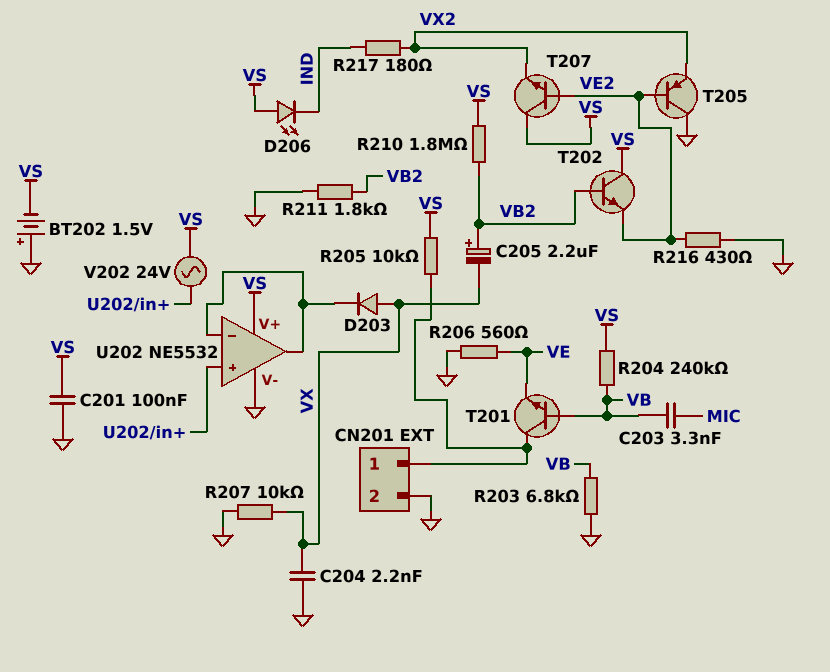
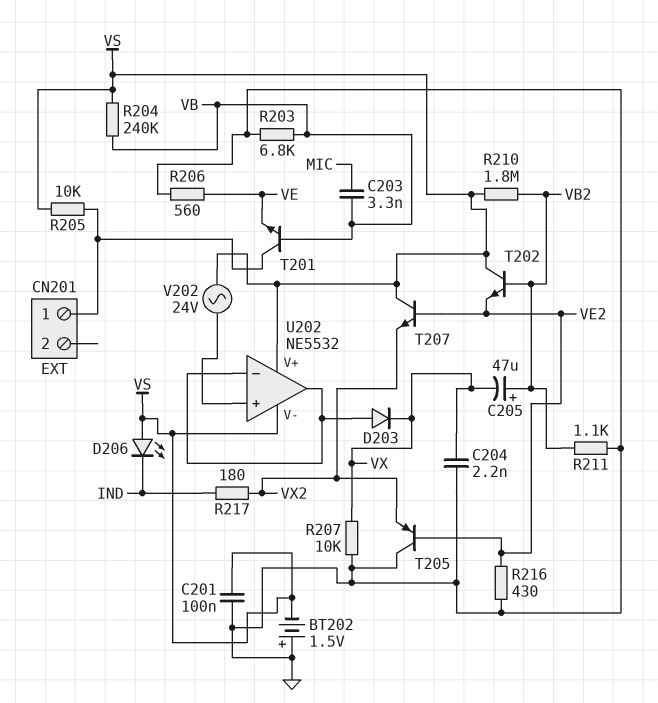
C205: 2.2uF (plus VB2, minus VX) -> 47uF (plus VB2, minus VX)
CN201 pin 2: GND -> none
D203: diode (A VX, K U202/in-) -> diode (A U202/in-, K VX)
R211: 1.8k (GND, VB2) -> 1.1k (GND, VB2)
U202 pin V-: GND -> VS

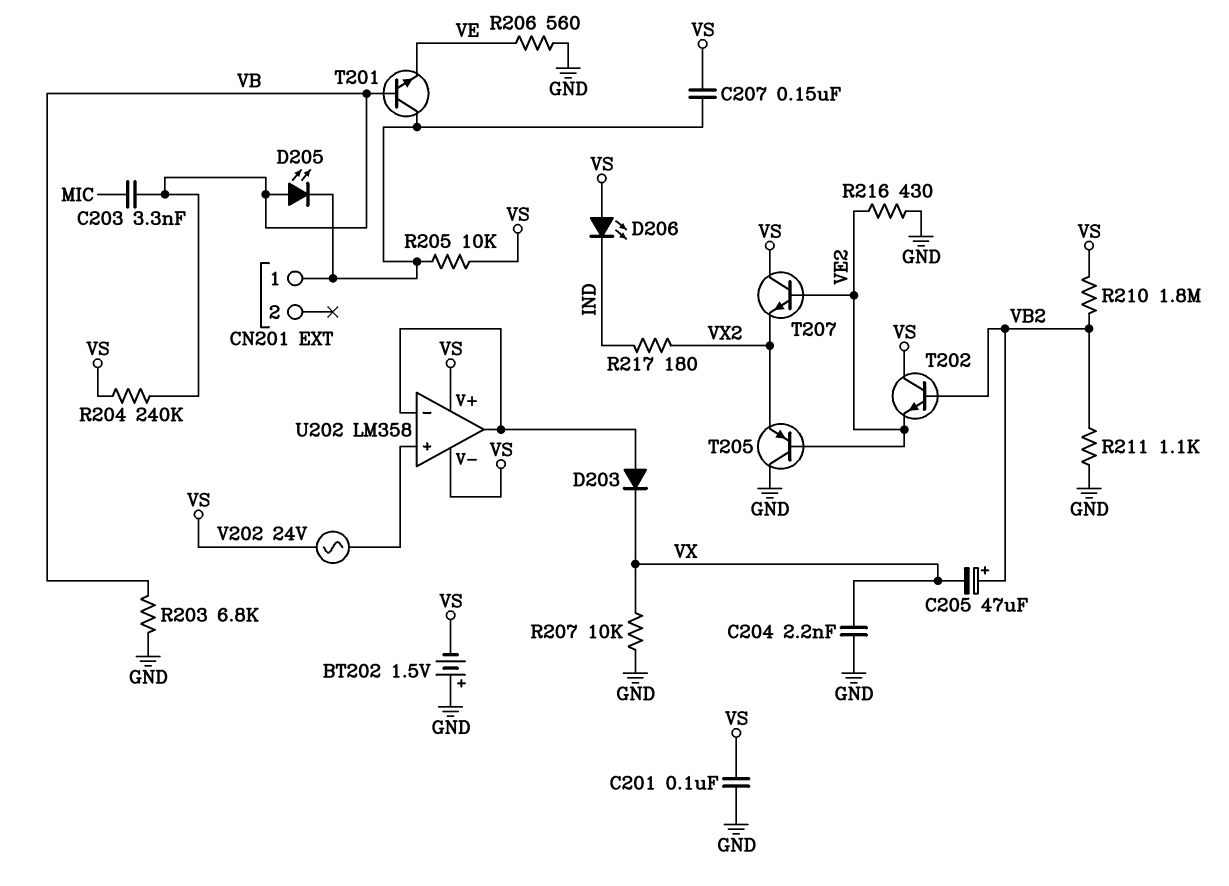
C207: none -> 150nF (CN201/1, VS)
D205: none -> LED (A VB, K CN201/1)
U202: NE5532 -> LM358

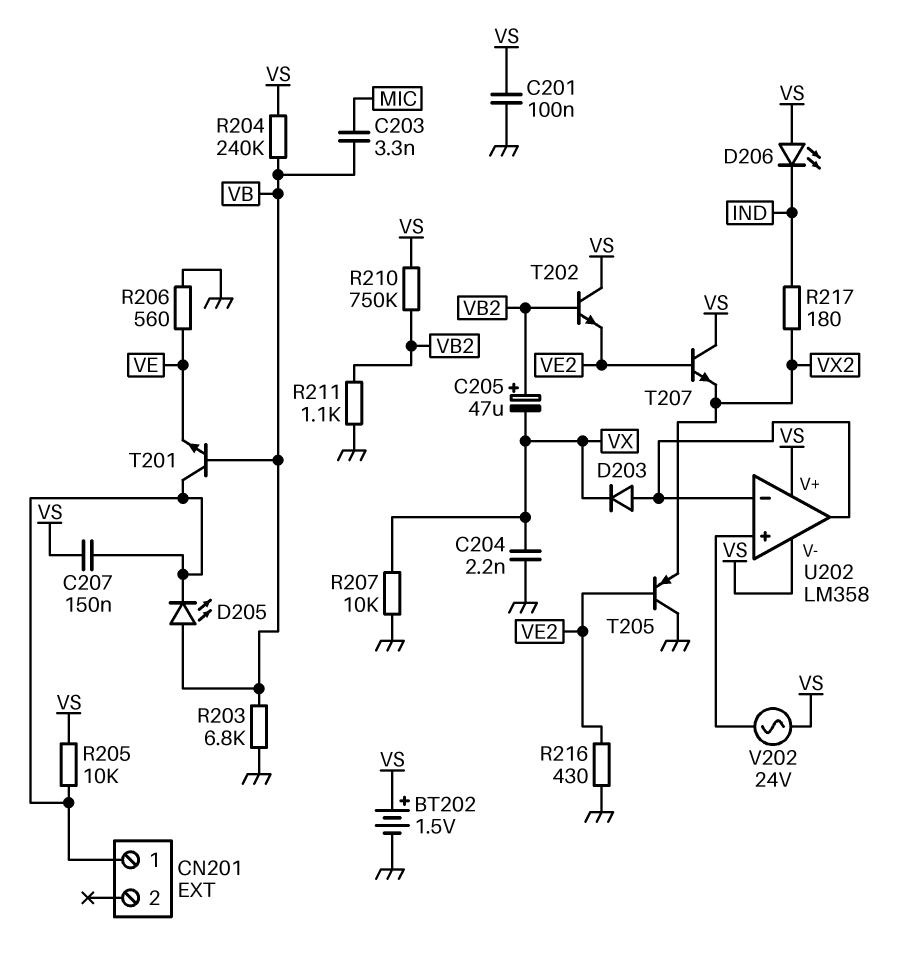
BT202: 1.5V (plus GND, minus VS) -> 1.5V (plus VS, minus GND)
R210: 1.8M (VB2, VS) -> 750k (VB2, VS)

